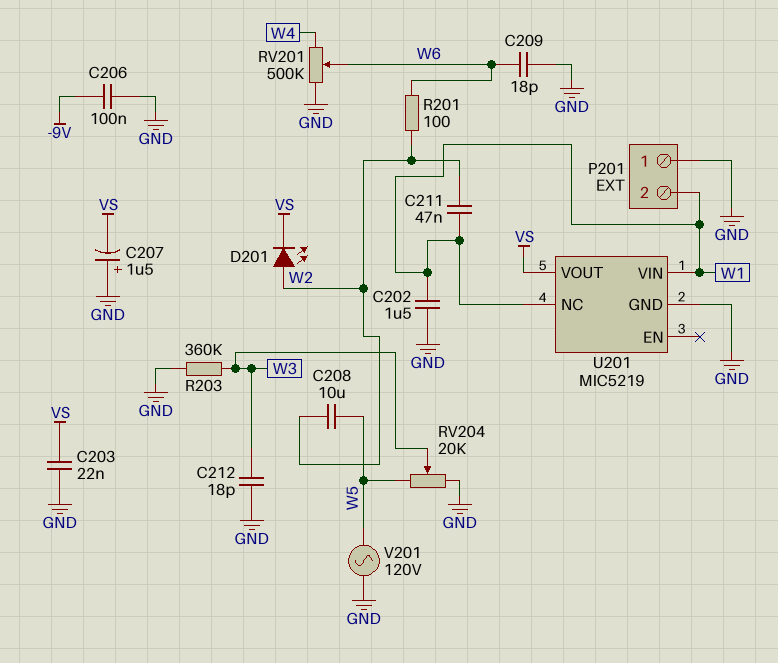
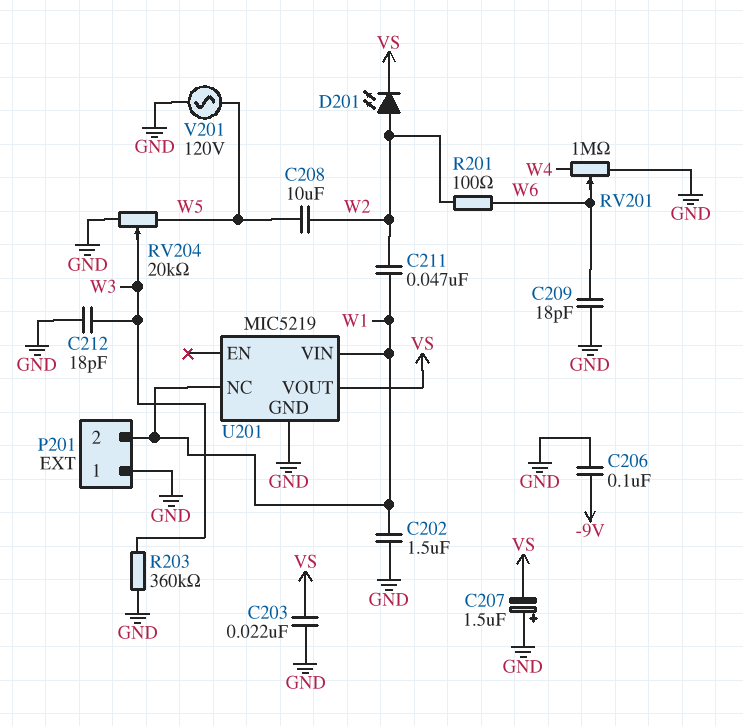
RV201: 500k (GND, W4, wiper W6) -> 1M (GND, W4, wiper W6)

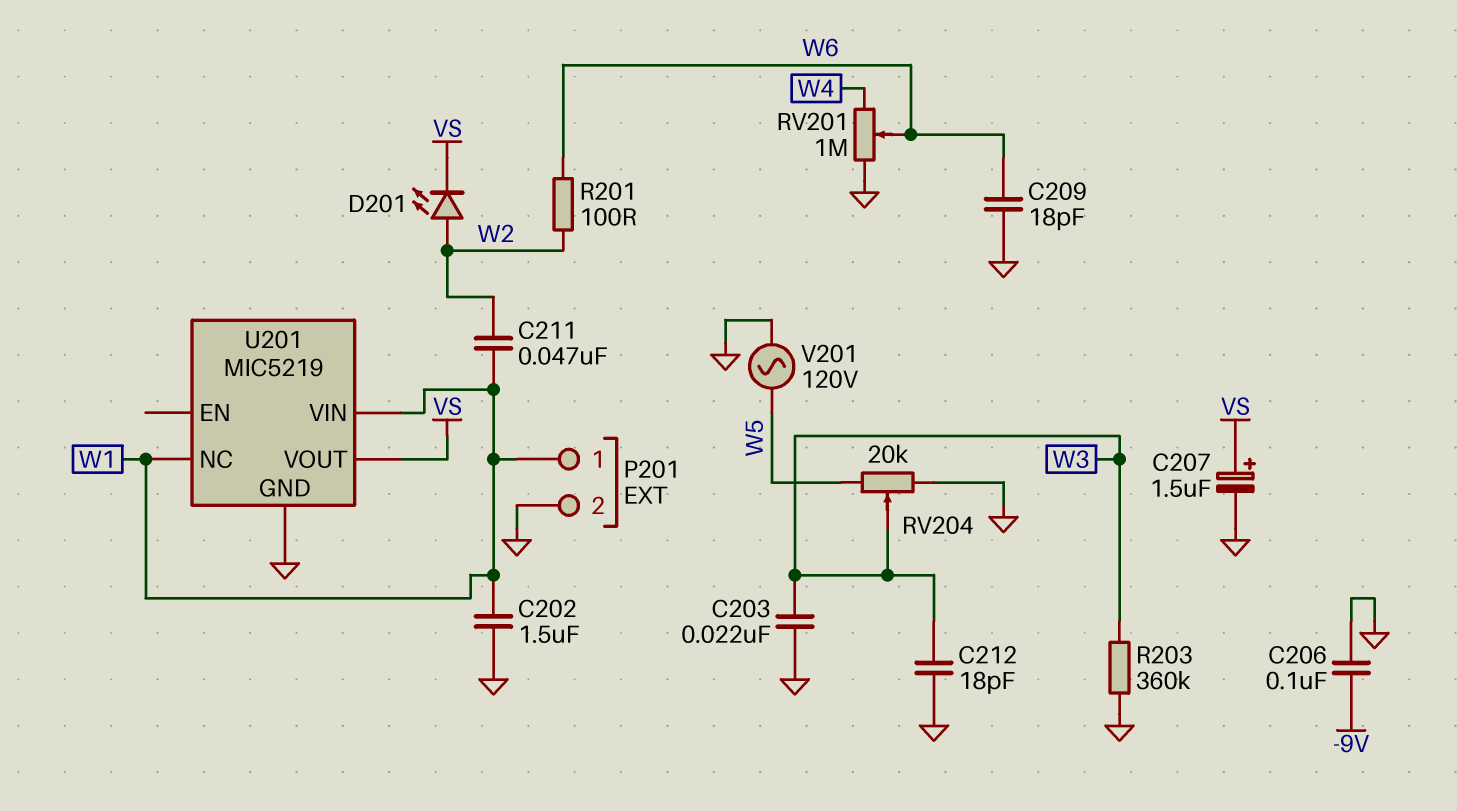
C203: 22nF (GND, VS) -> 22nF (GND, W3)
C207: 1.5uF (plus GND, minus VS) -> 1.5uF (plus VS, minus GND)
C208: 10uF (W2, W5) -> none
P201 pin 1: GND -> W1
P201 pin 2: W1 -> GND

